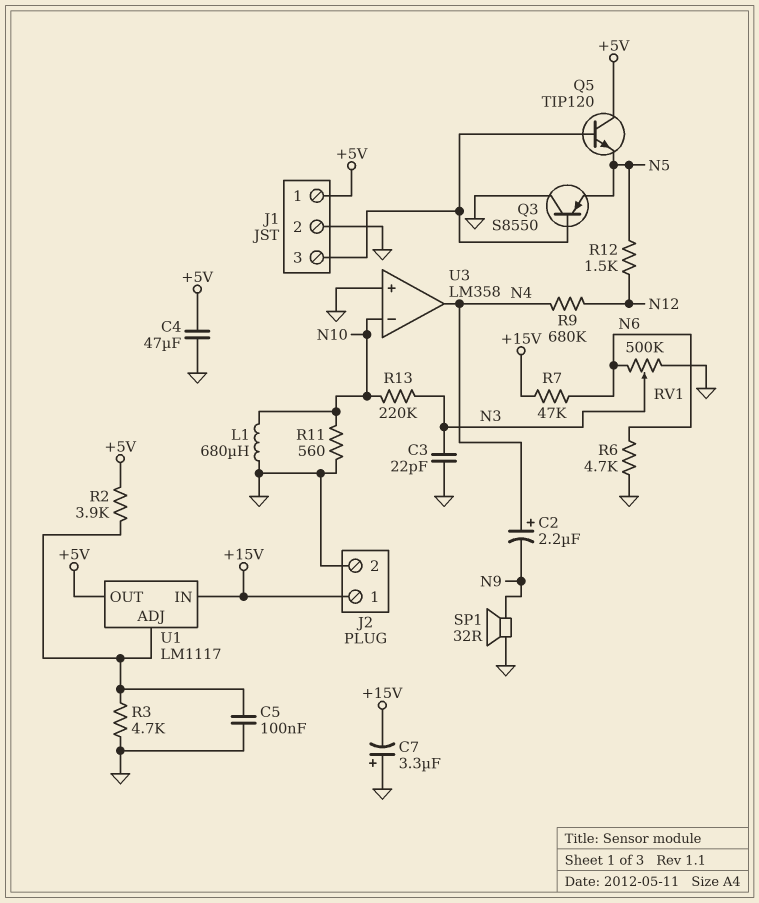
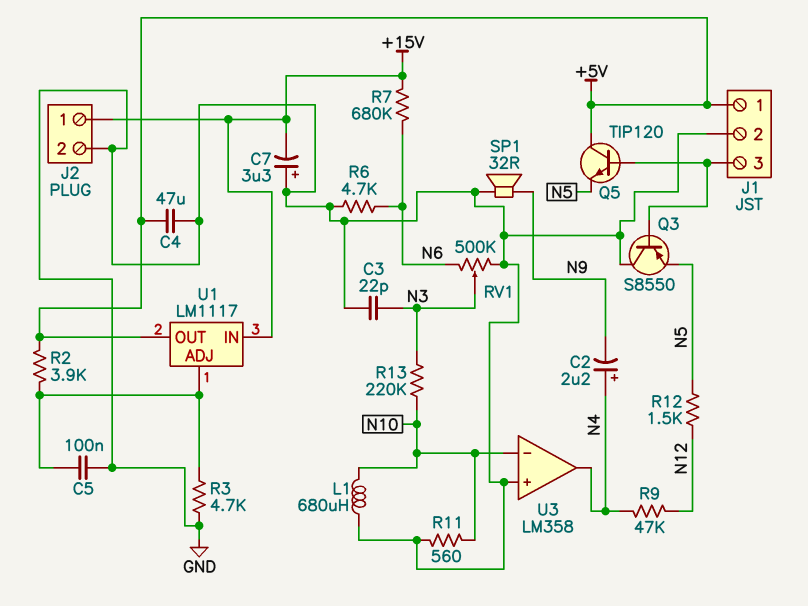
R7: 47k (+15V, N6) -> 680k (+15V, N6)
R9: 680k (N4, N12) -> 47k (N4, N12)

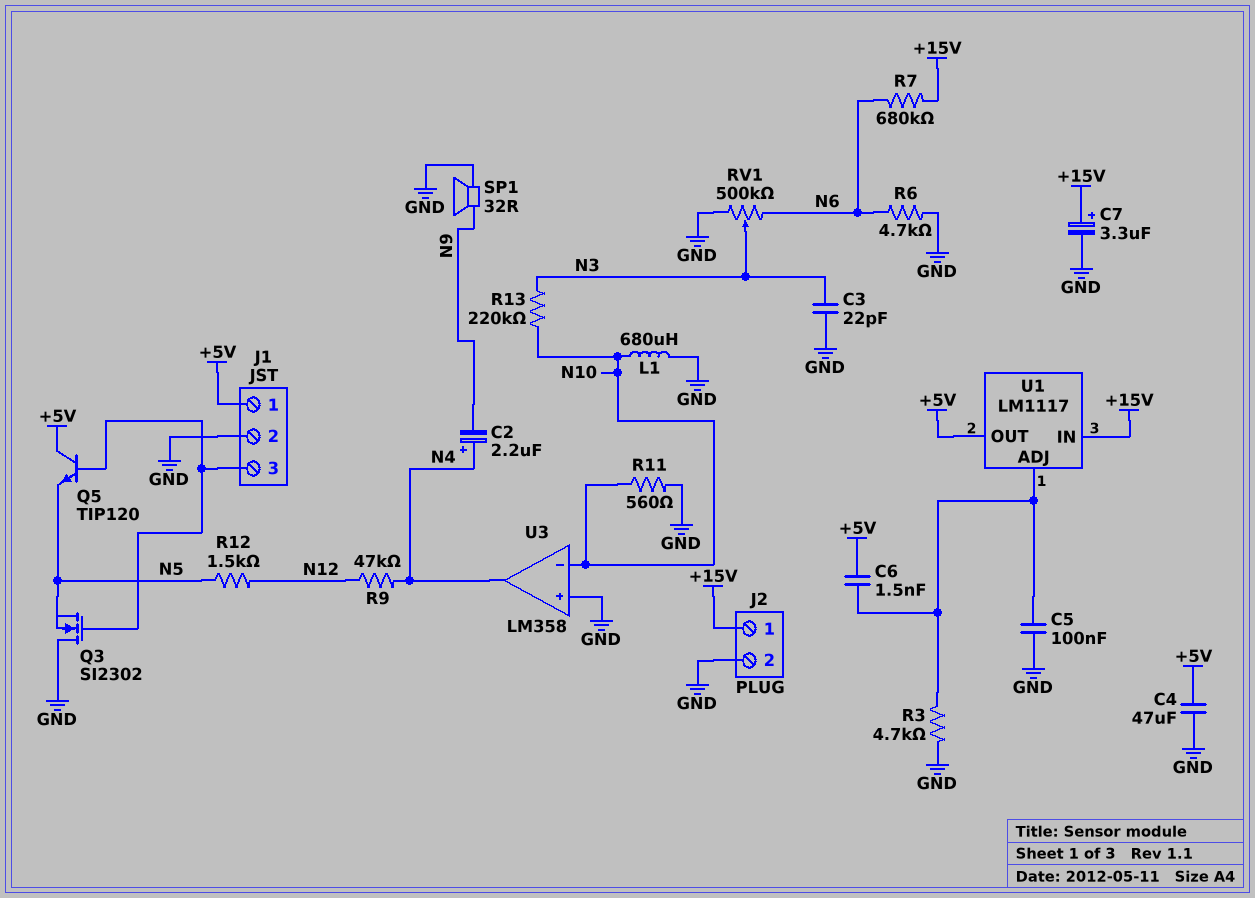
C6: none -> 1.5nF (+5V, U1/ADJ)
C7: 3.3uF (plus GND, minus +15V) -> 3.3uF (plus +15V, minus GND)
Q3: PNP S8550 (B J1/3, C GND, E N5) -> NMOS SI2302 (G J1/3, D GND, S N5)
R2: 3.9k (+5V, U1/ADJ) -> none

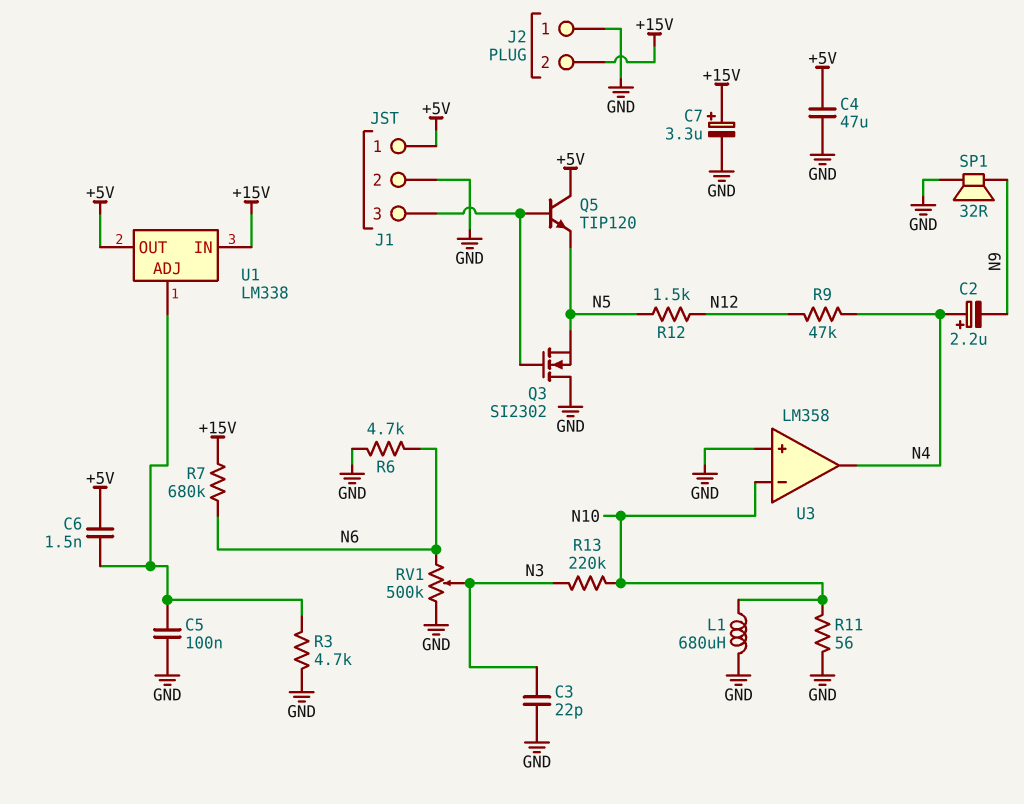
J2 pin 1: +15V -> GND
J2 pin 2: GND -> +15V
R11: 560 (GND, N10) -> 56 (GND, N10)
U1: LM1117 -> LM338

